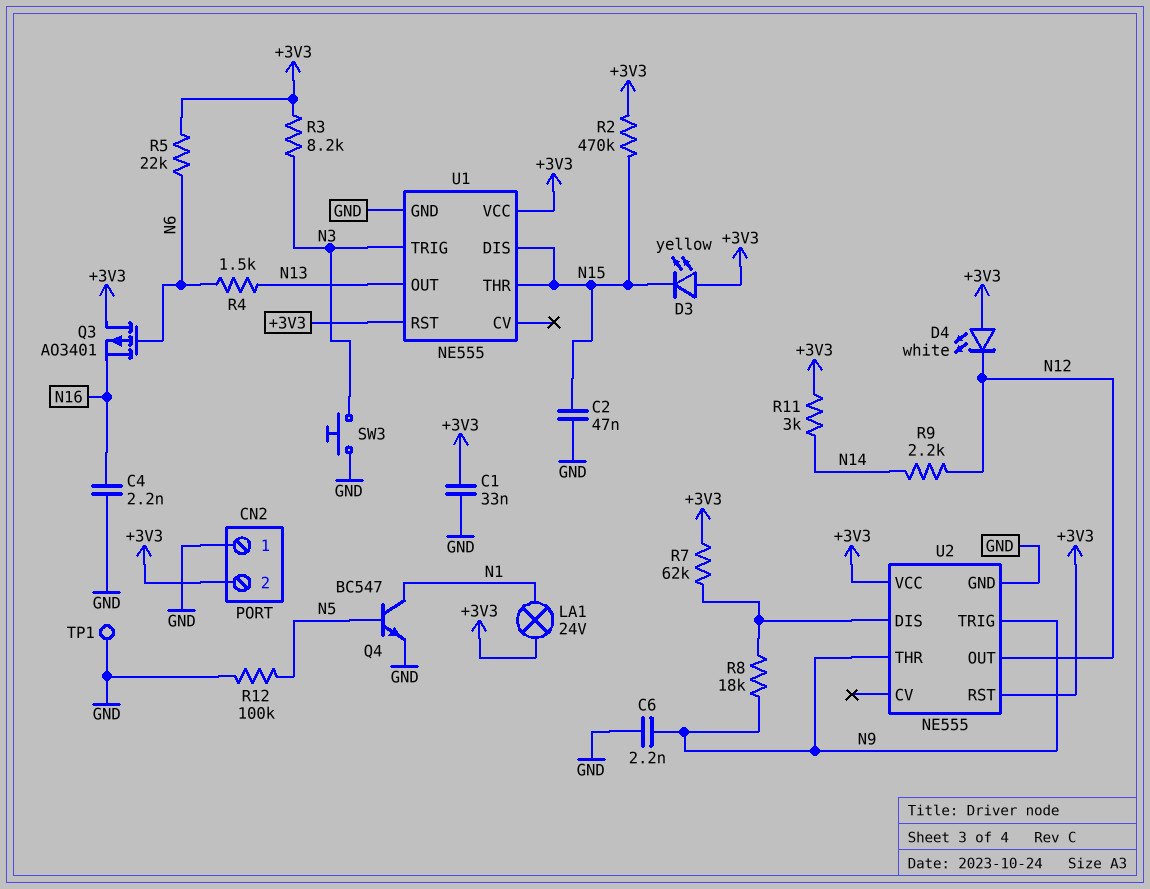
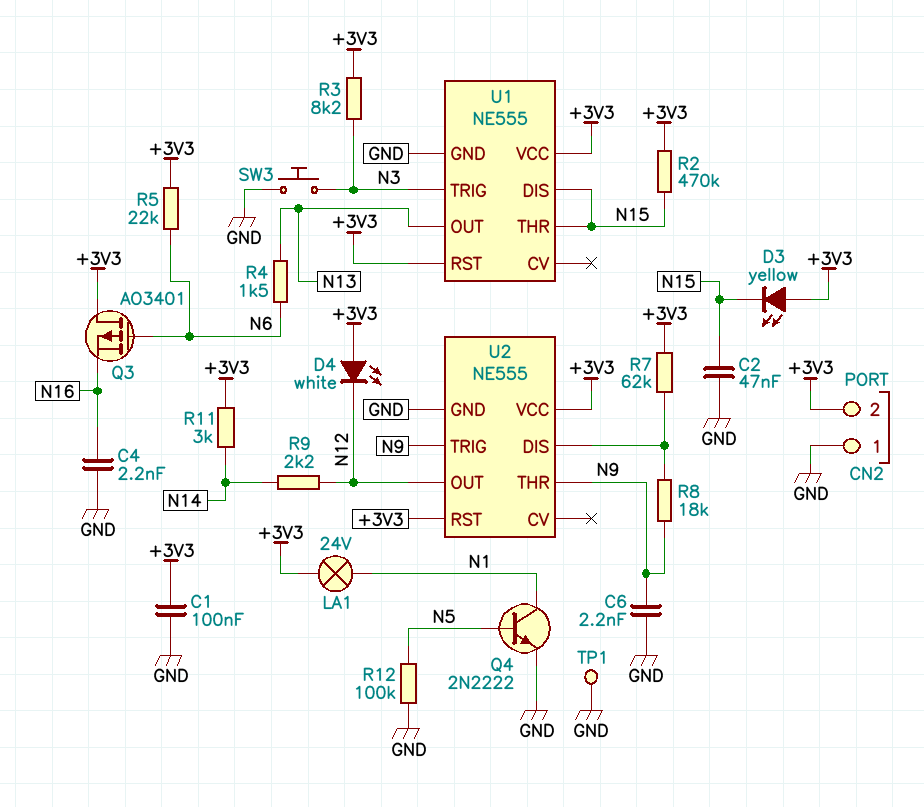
C1: 33nF (+3V3, GND) -> 100nF (+3V3, GND)
Q4: NPN BC547 (B N5, C N1, E GND) -> NPN 2N2222 (B N5, C N1, E GND)

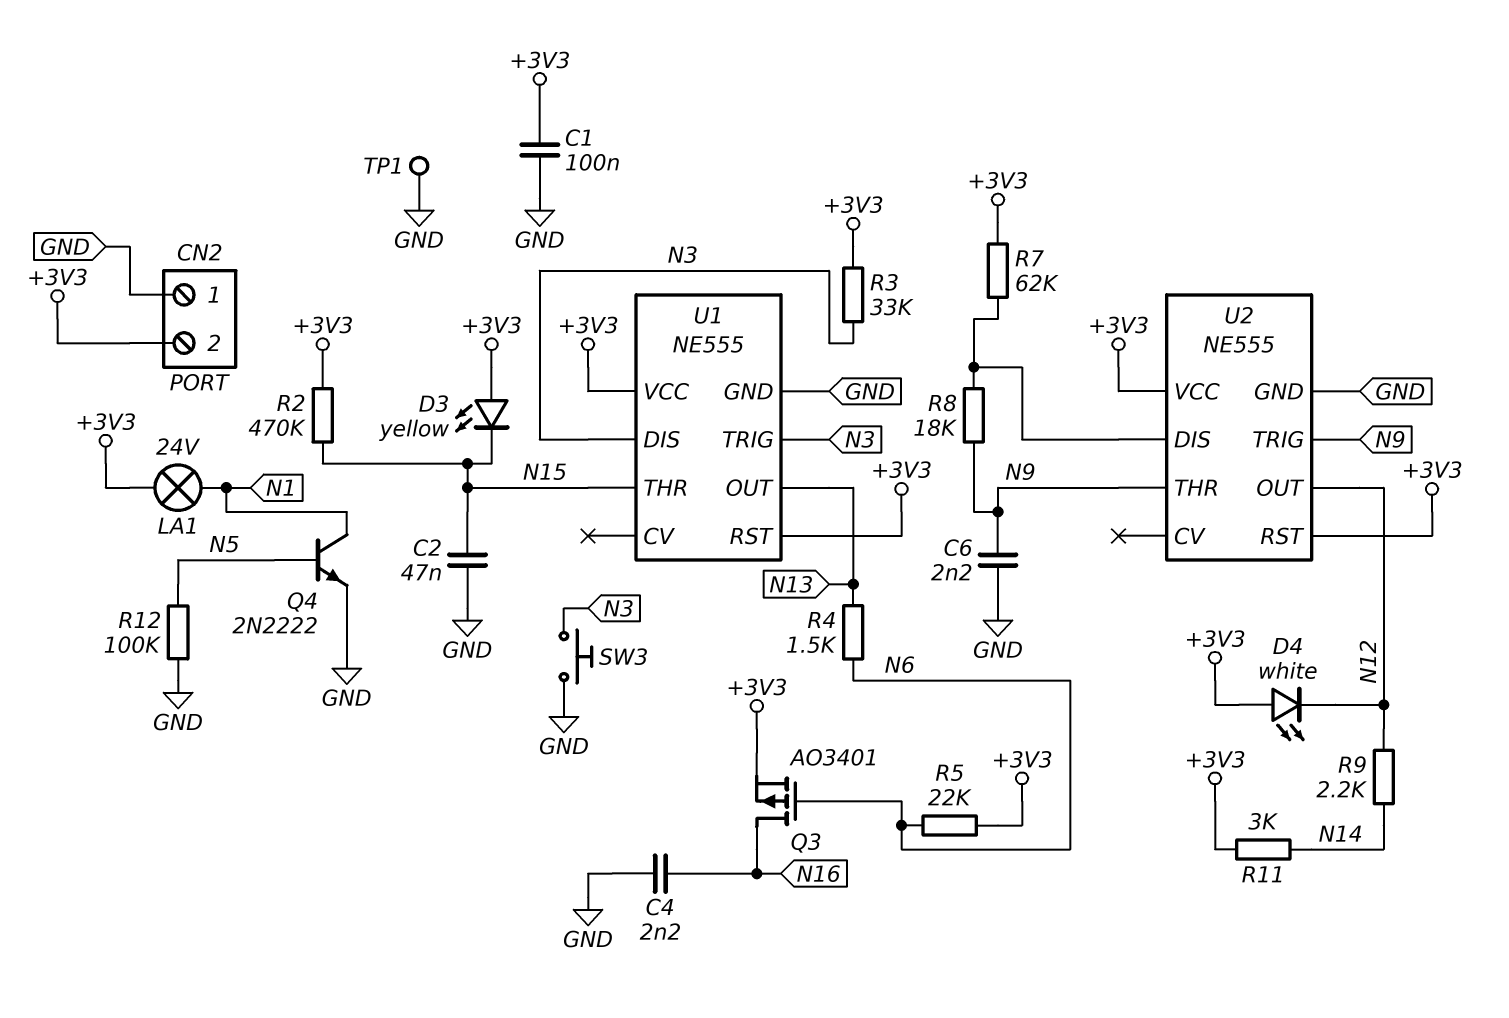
Q3: PMOS AO3401 (G N6, D +3V3, S N16) -> PMOS AO3401 (G N6, D N16, S +3V3)
R3: 8.2k (+3V3, N3) -> 33k (+3V3, N3)
U1 pin DIS: N15 -> N3

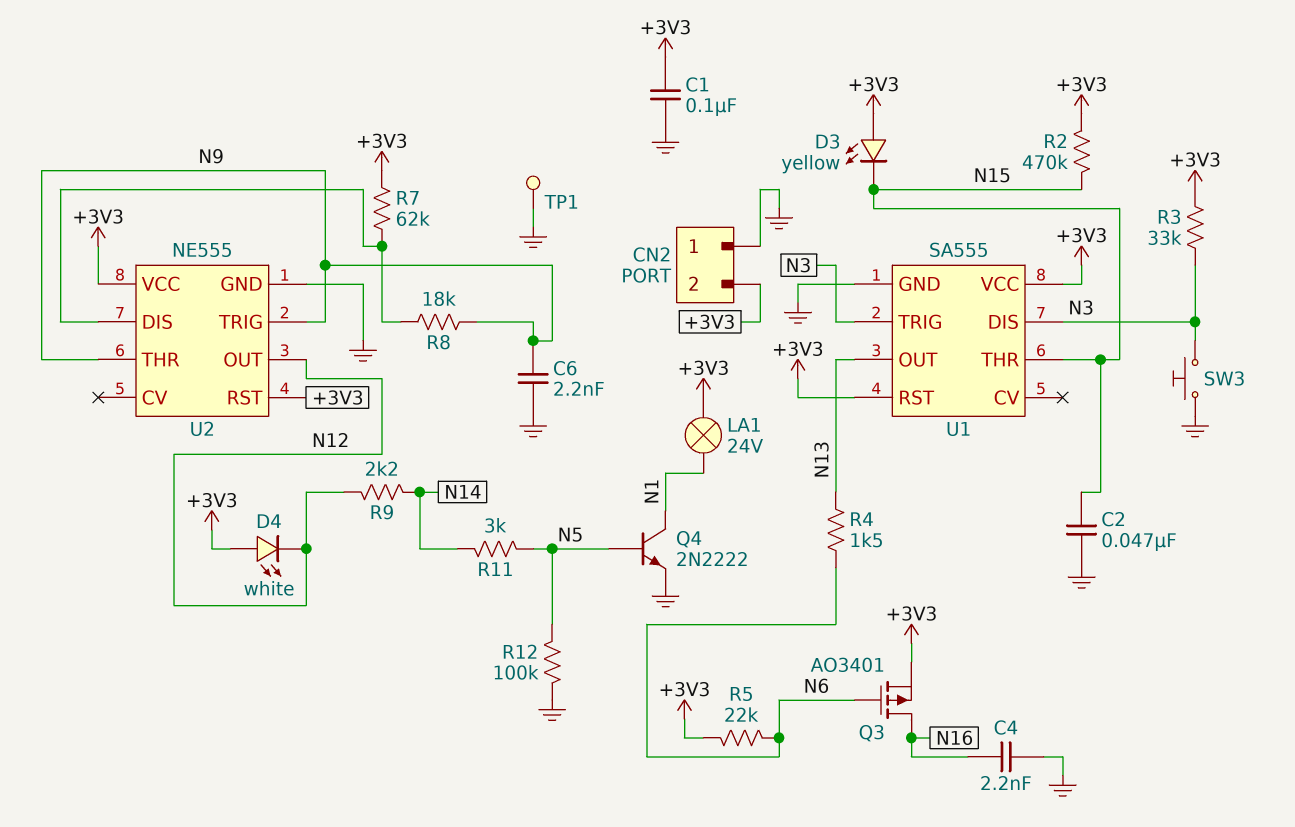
R11: 3k (+3V3, N14) -> 3k (N5, N14)
U1: NE555 -> SA555

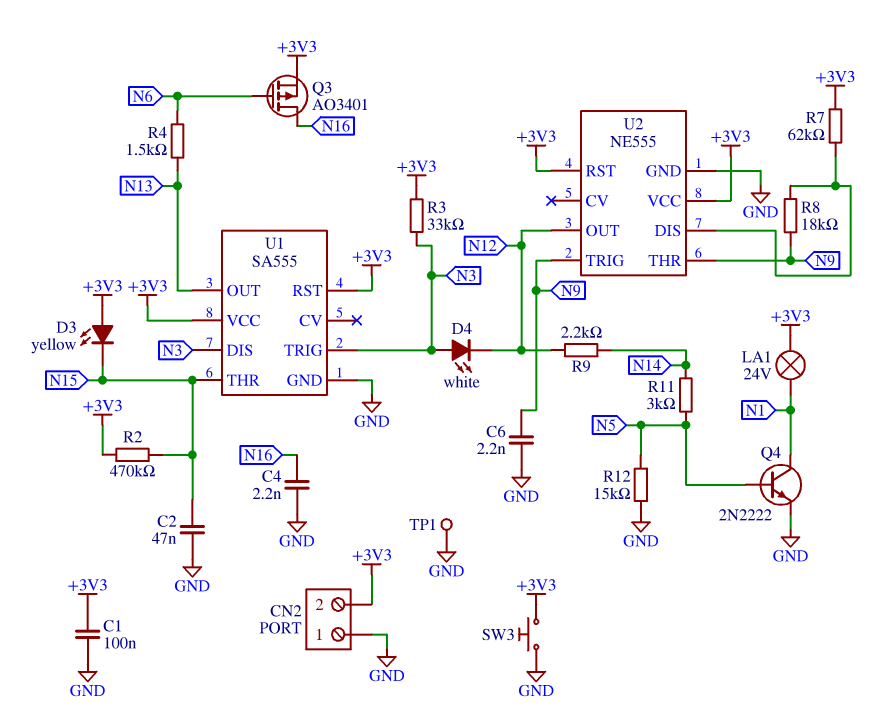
D4: LED white (A +3V3, K N12) -> LED white (A N3, K N12)
R5: 22k (+3V3, N6) -> none
R12: 100k (GND, N5) -> 15k (GND, N5)
SW3: button (GND, N3) -> button (+3V3, GND)

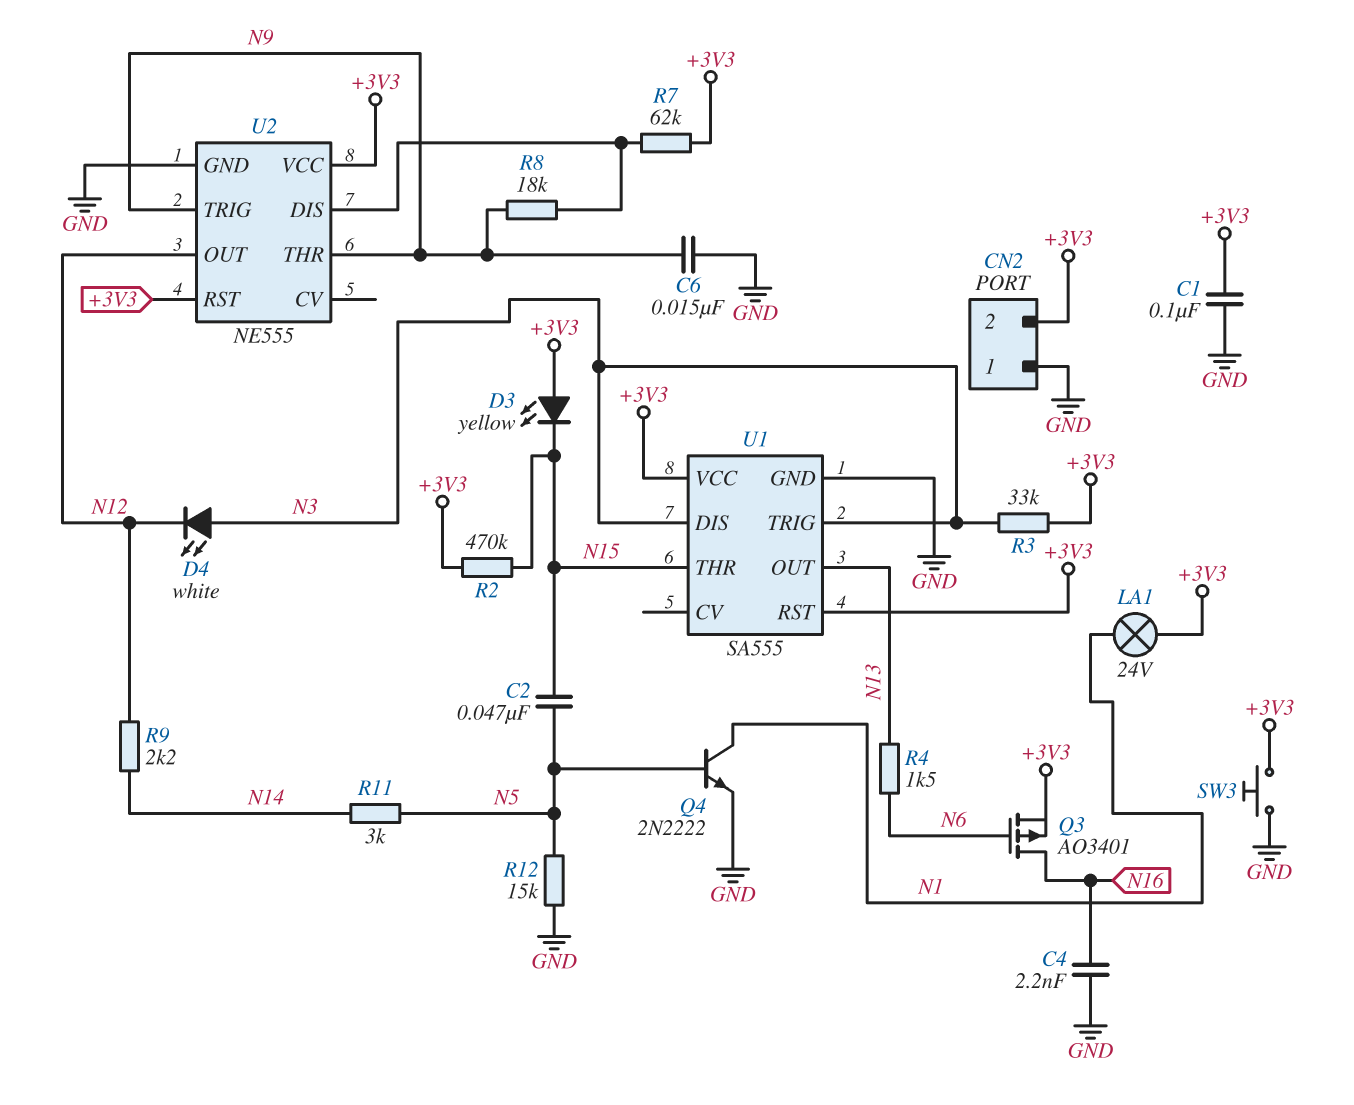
C2: 47nF (GND, N15) -> 47nF (N5, N15)
C6: 2.2nF (GND, N9) -> 15nF (GND, N9)
TP1: test point (GND) -> none

